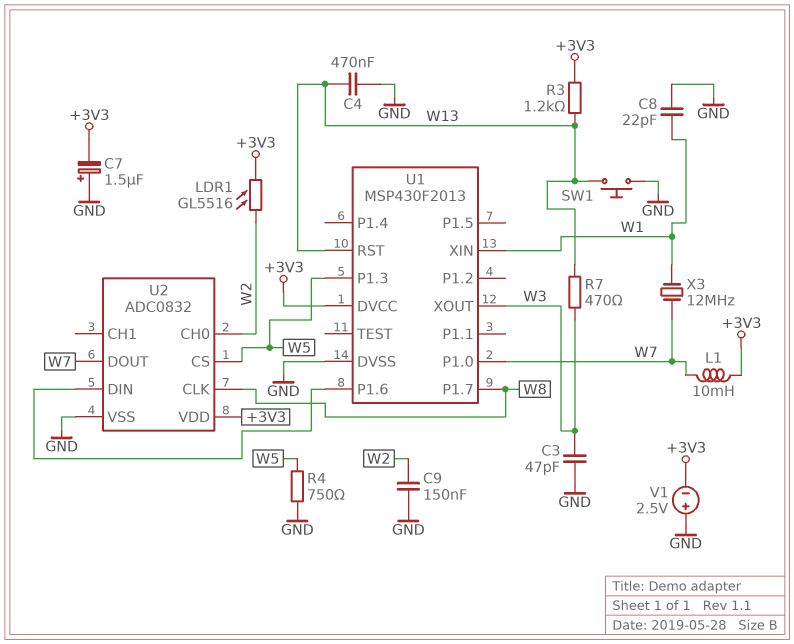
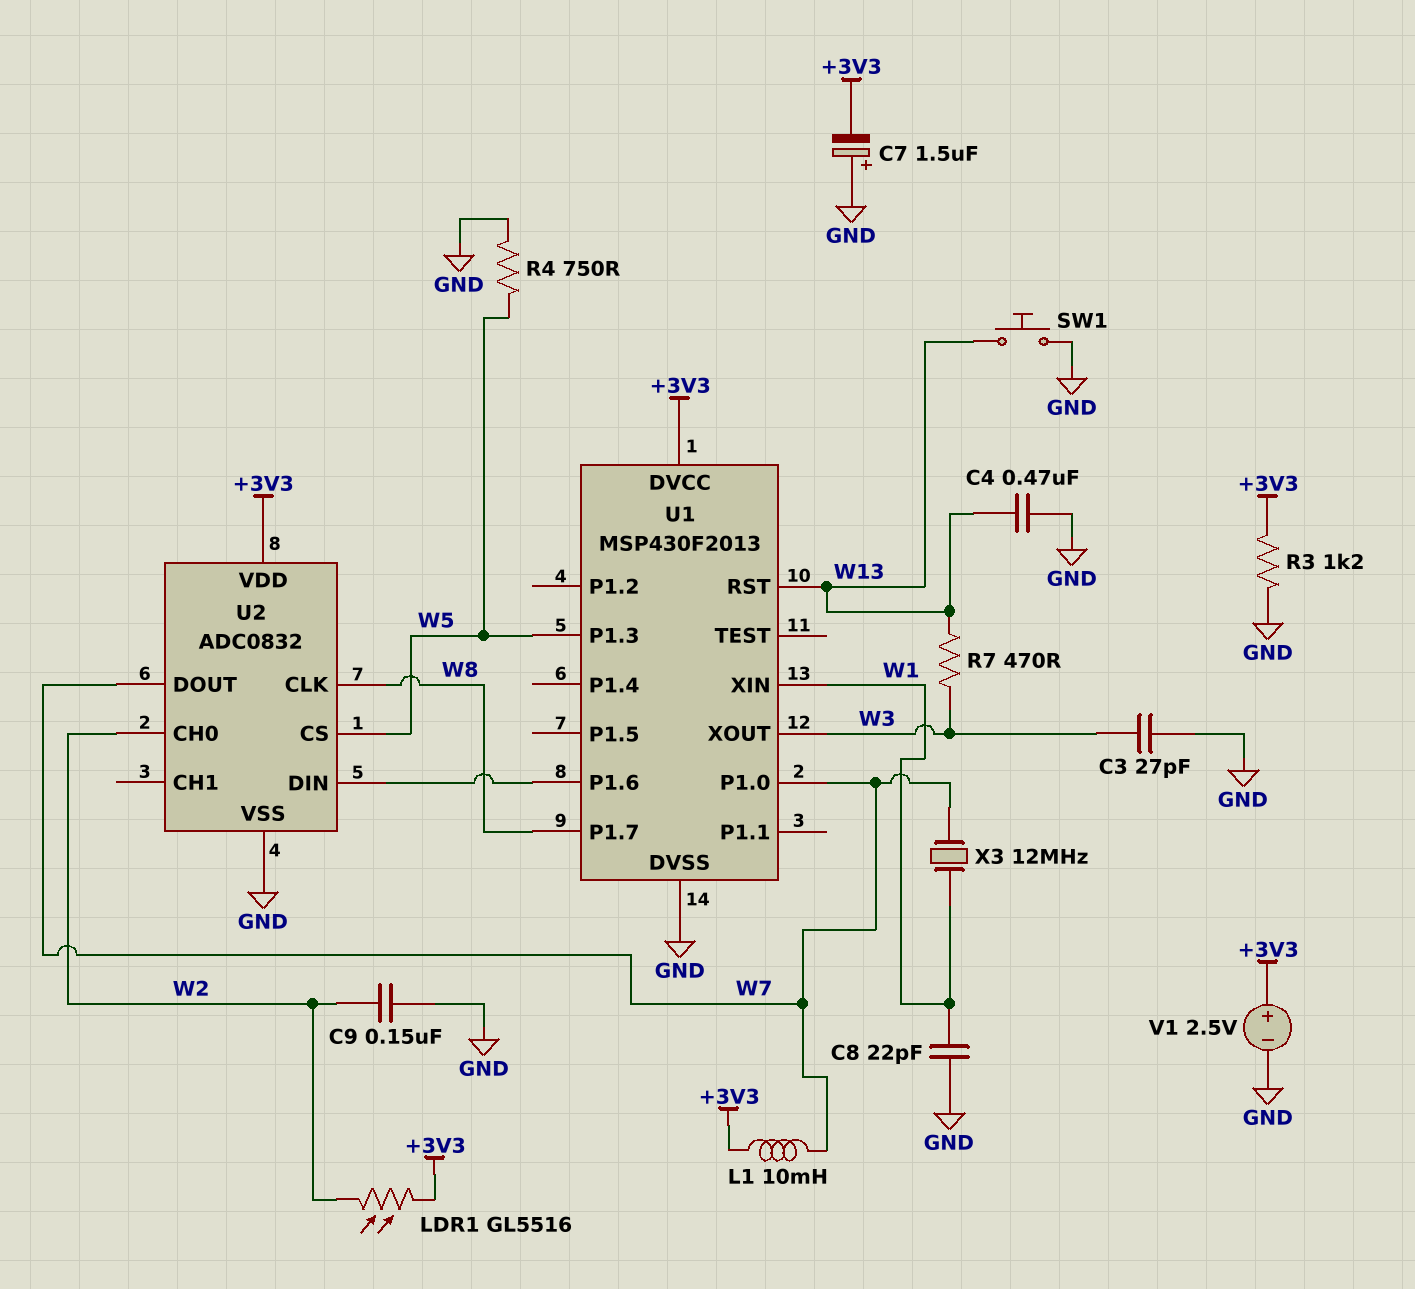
C3: 47pF (GND, W3) -> 27pF (GND, W3)
R3: 1.2k (+3V3, W13) -> 1.2k (+3V3, GND)
V1: 2.5V (plus GND, minus +3V3) -> 2.5V (plus +3V3, minus GND)

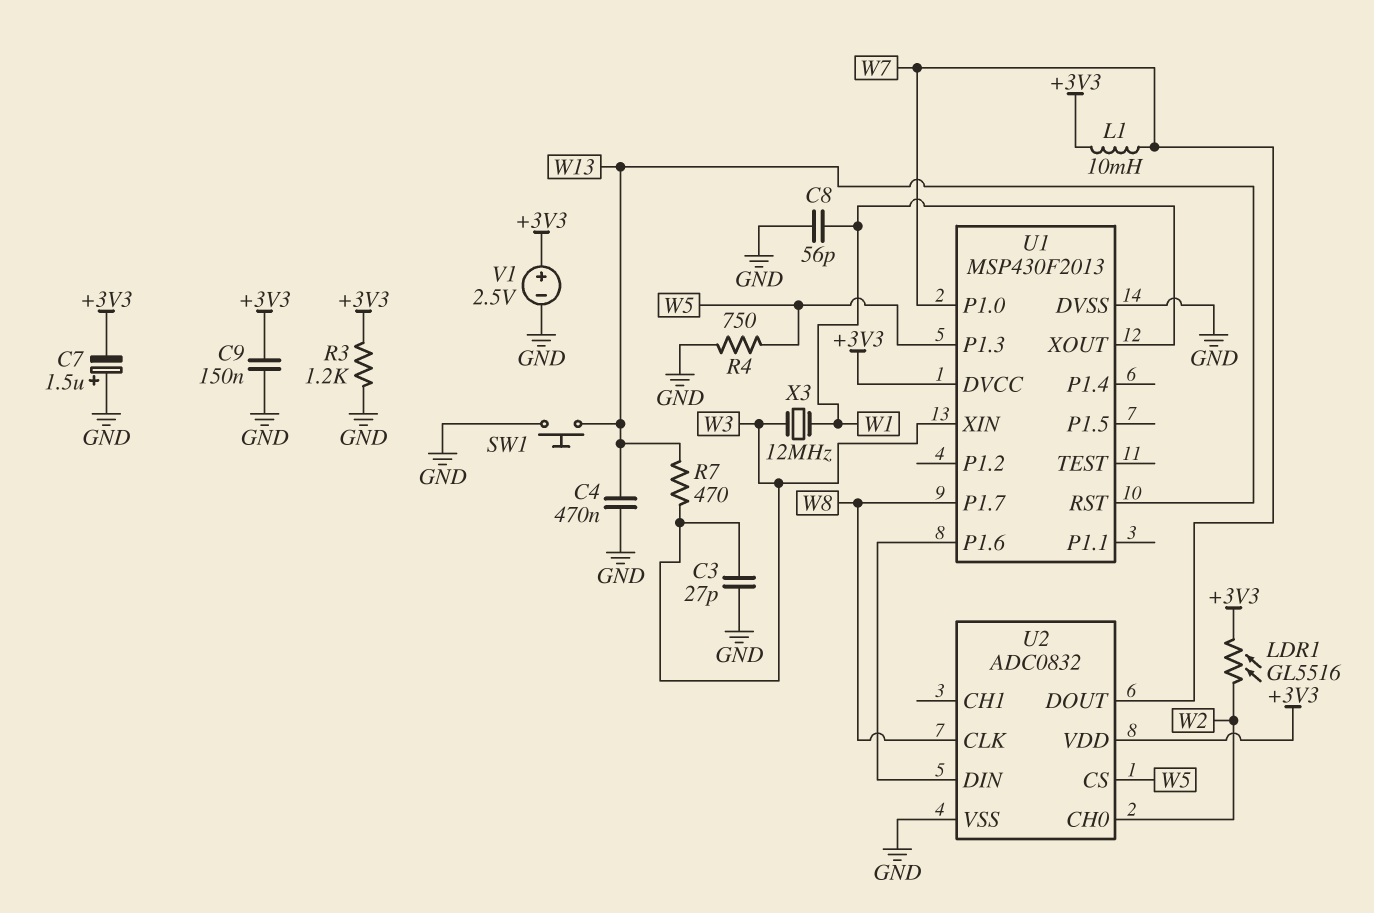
C8: 22pF (GND, W1) -> 56pF (GND, W1)
C9: 150nF (GND, W2) -> 150nF (+3V3, GND)
U1 pin XIN: W1 -> W3
U1 pin XOUT: W3 -> W1
X3: 12MHz (W1, W7) -> 12MHz (W1, W3)

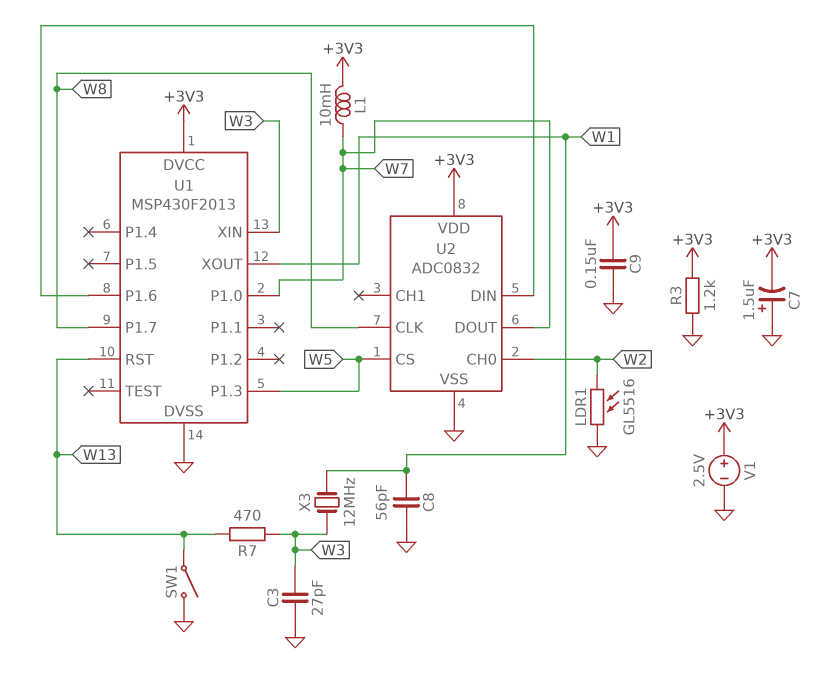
C4: 470nF (GND, W13) -> none
LDR1: GL5516 (+3V3, W2) -> GL5516 (GND, W2)
R4: 750 (GND, W5) -> none
SW1: button (GND, W13) -> switch (GND, W13)

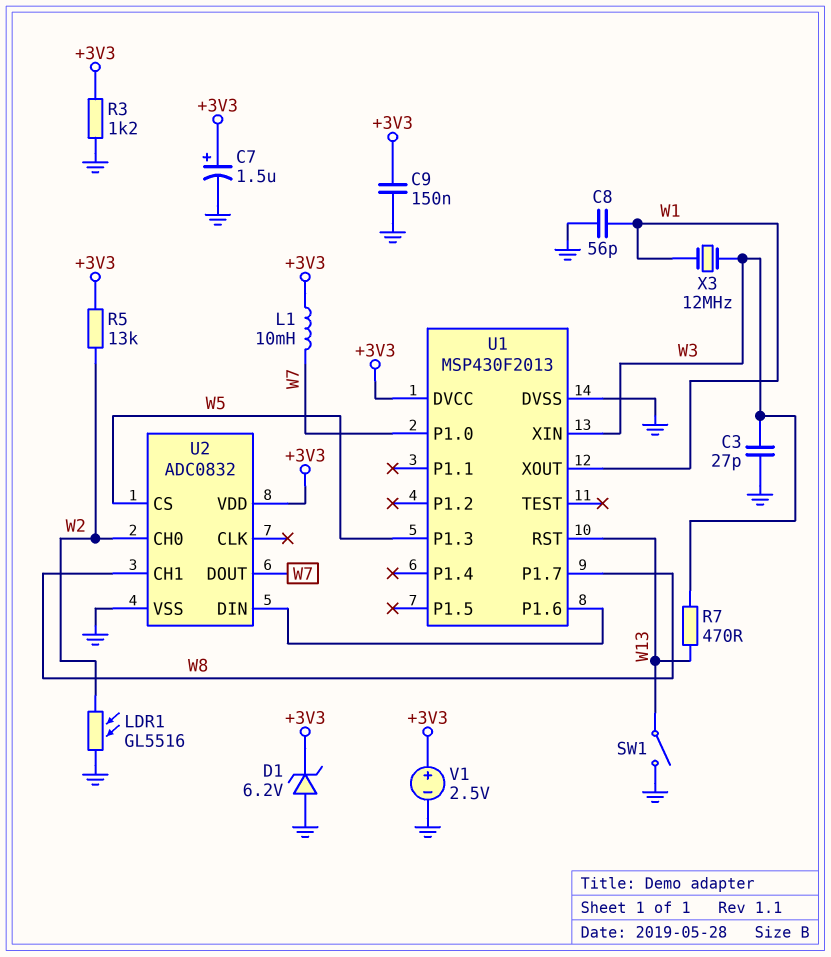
C7: 1.5uF (plus GND, minus +3V3) -> 1.5uF (plus +3V3, minus GND)
D1: none -> zener 6.2V (A GND, K +3V3)
R5: none -> 13k (+3V3, W2)
U2 pin CH1: none -> W8
U2 pin CLK: W8 -> none

